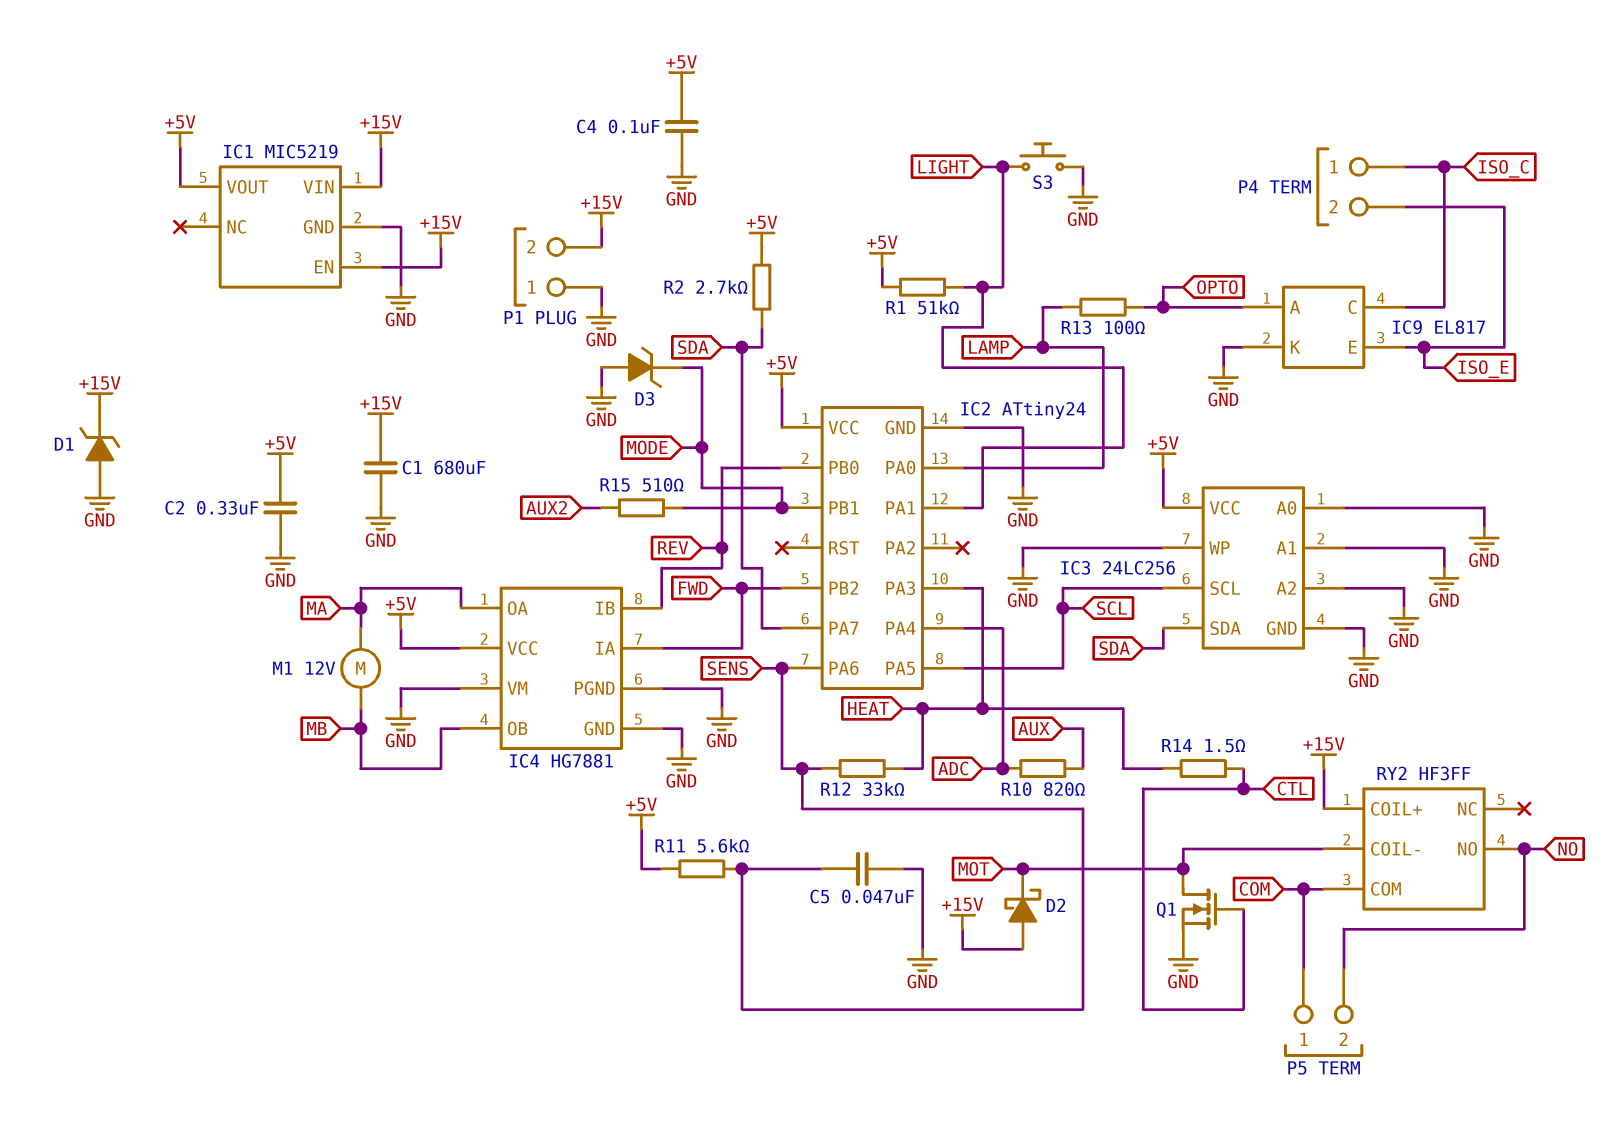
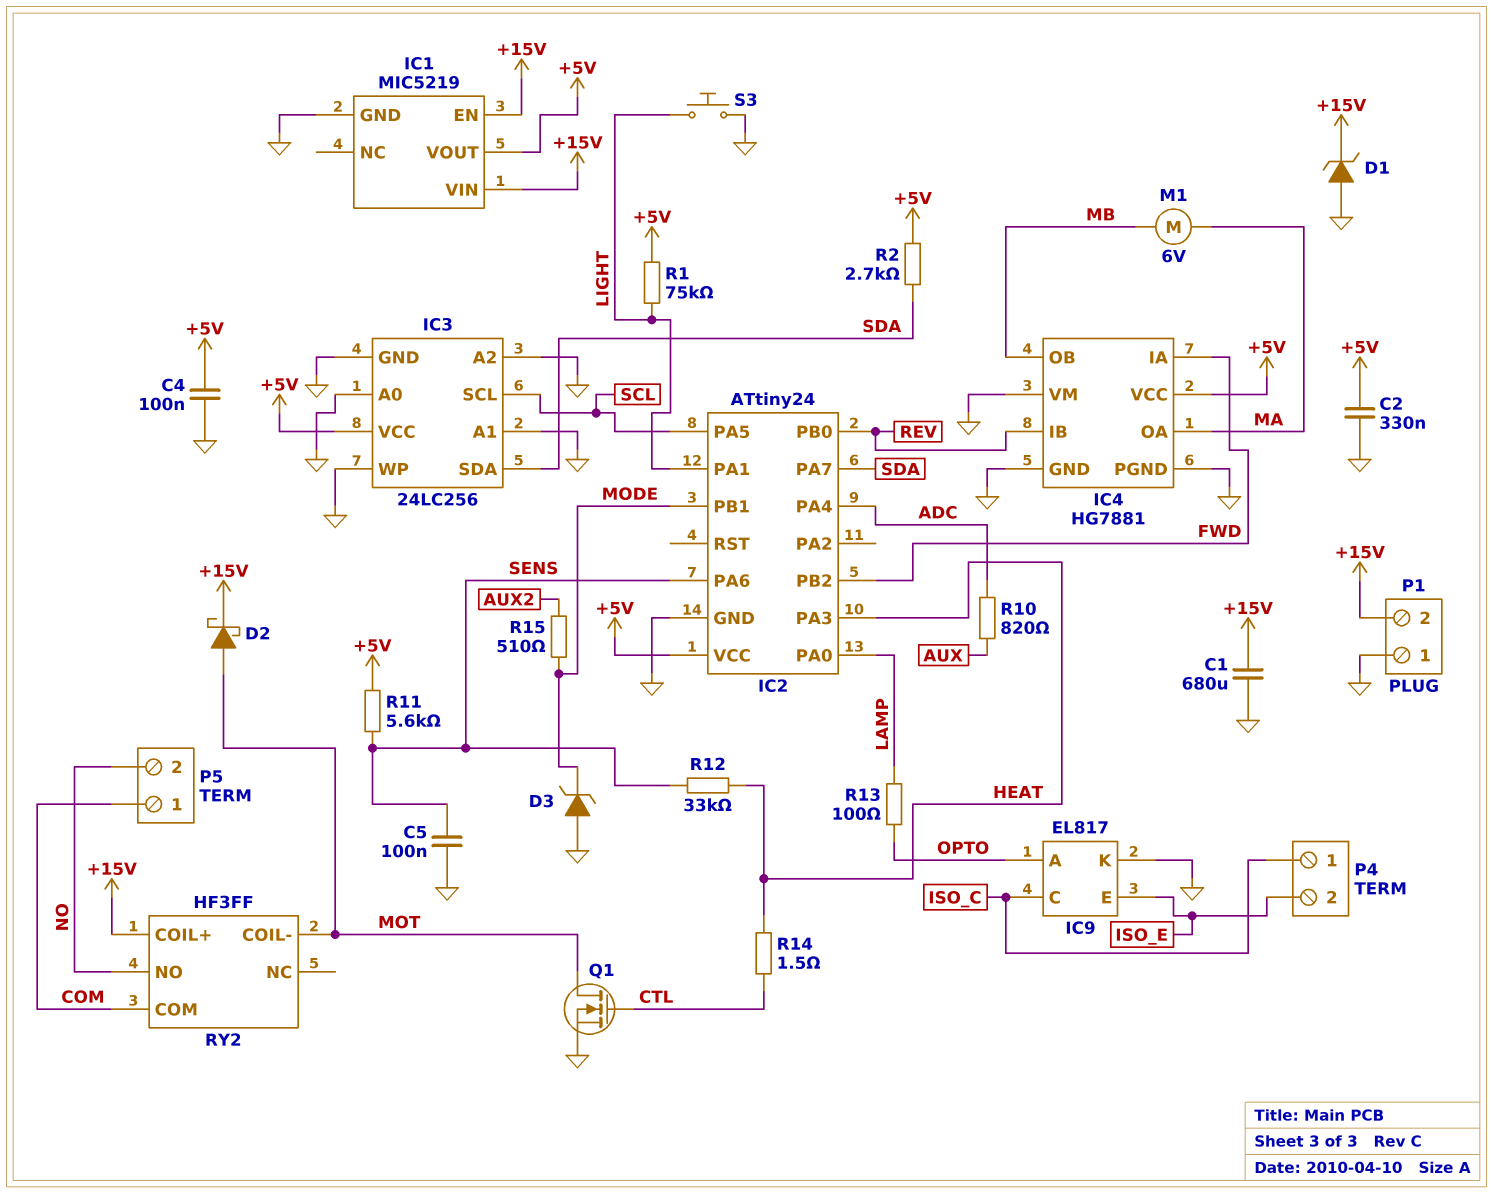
C5: 47nF (GND, SENS) -> 100nF (GND, SENS)
D2: schottky (A +15V, K MOT) -> schottky (A MOT, K +15V)
M1: motor 12V (MA, MB) -> motor 6V (MA, MB)
R1: 51k (+5V, LIGHT) -> 75k (+5V, LIGHT)

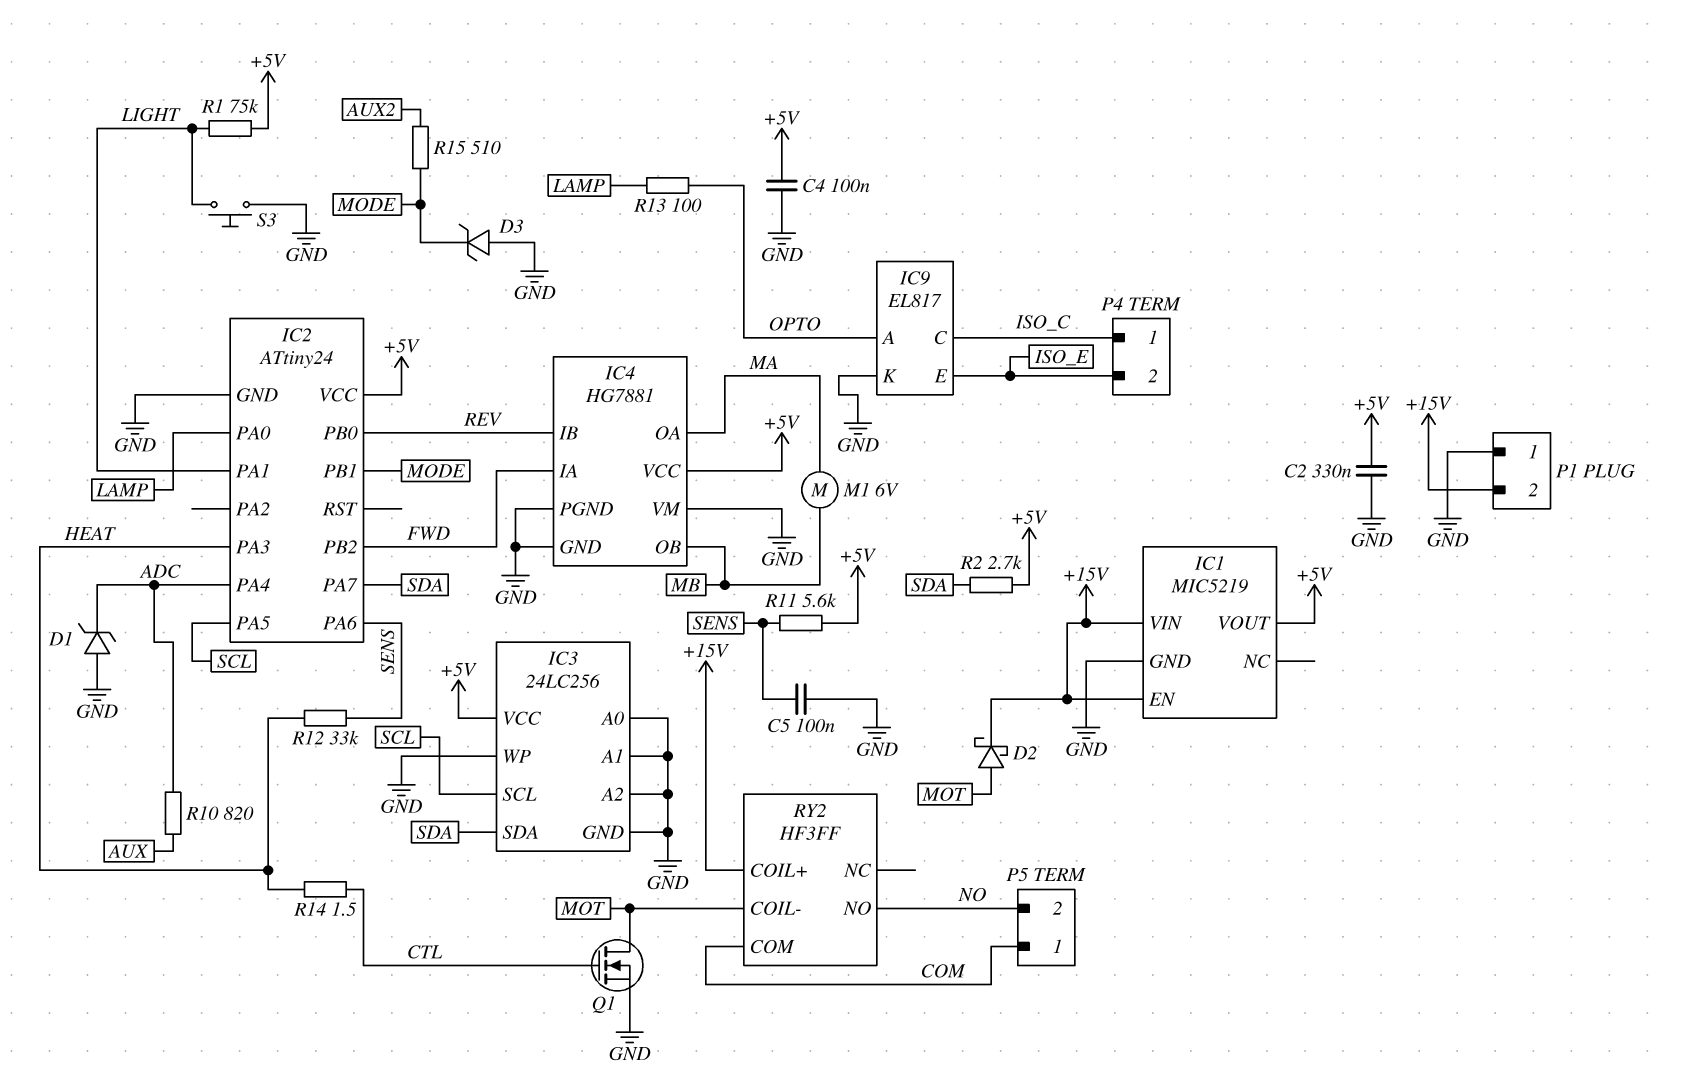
C1: 680uF (+15V, GND) -> none
D1: zener (A GND, K +15V) -> zener (A GND, K ADC)

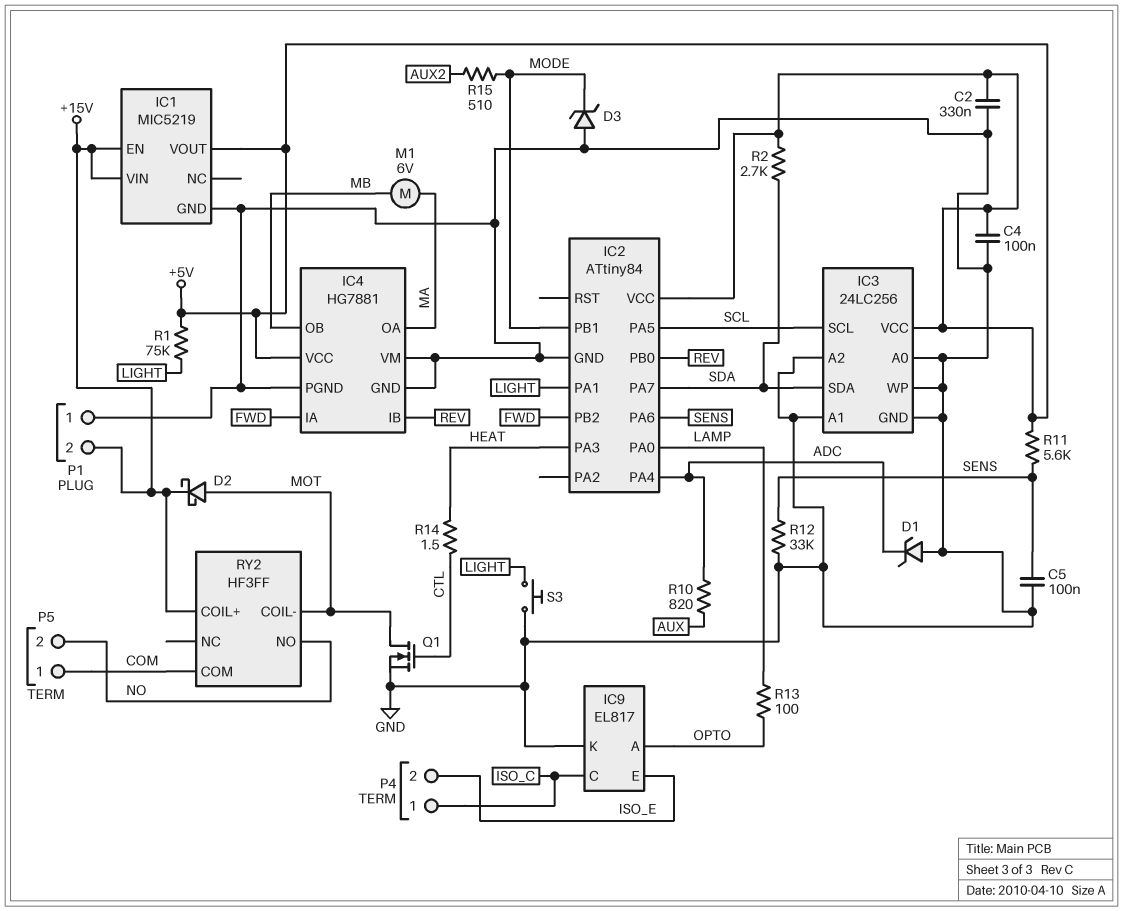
IC2: ATtiny24 -> ATtiny84
R12: 33k (HEAT, SENS) -> 33k (GND, SENS)

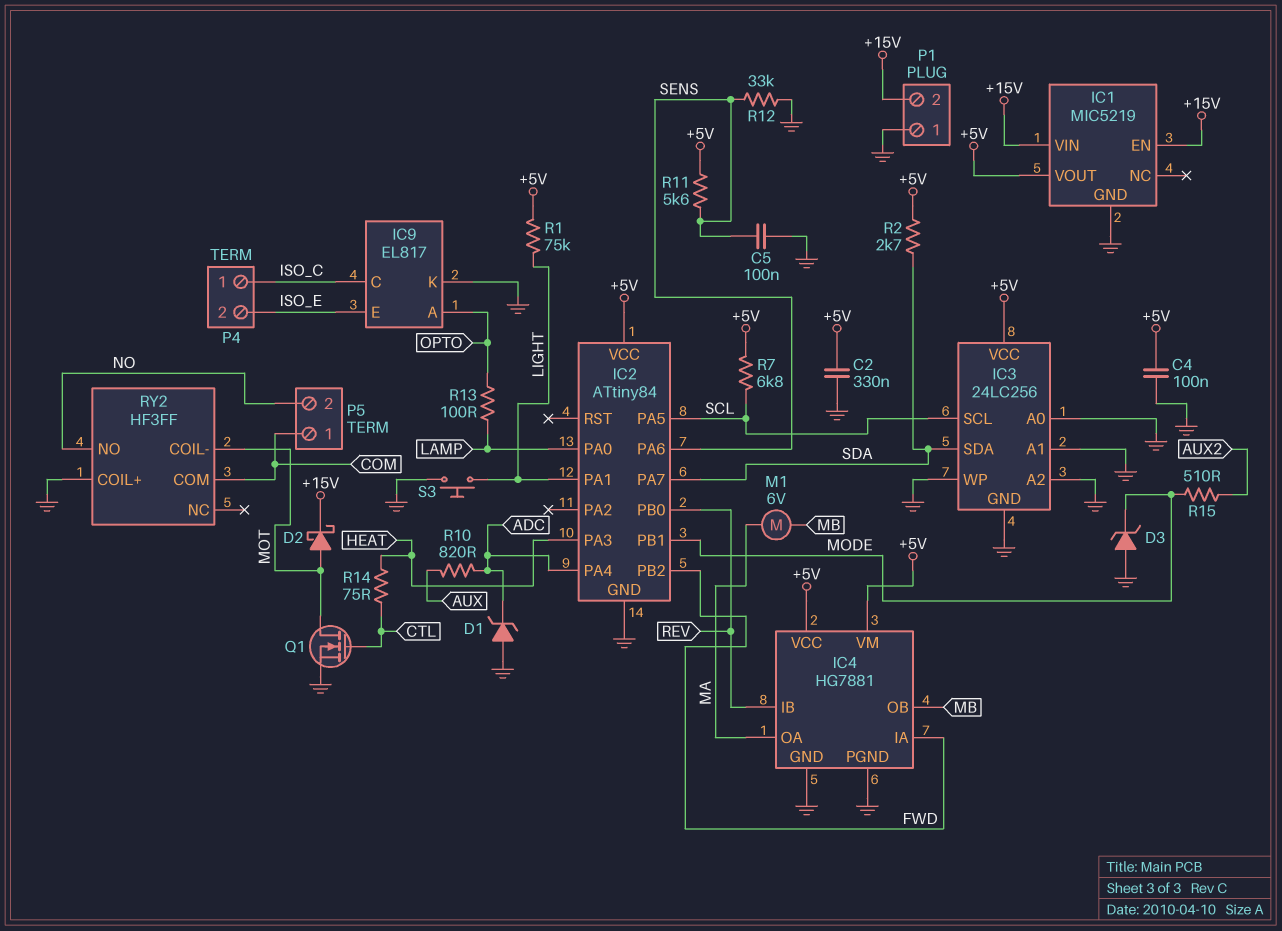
IC4 pin VM: GND -> +5V
R7: none -> 6.8k (+5V, SCL)
R14: 1.5 (CTL, HEAT) -> 75 (CTL, HEAT)
RY2 pin COIL+: +15V -> GND

